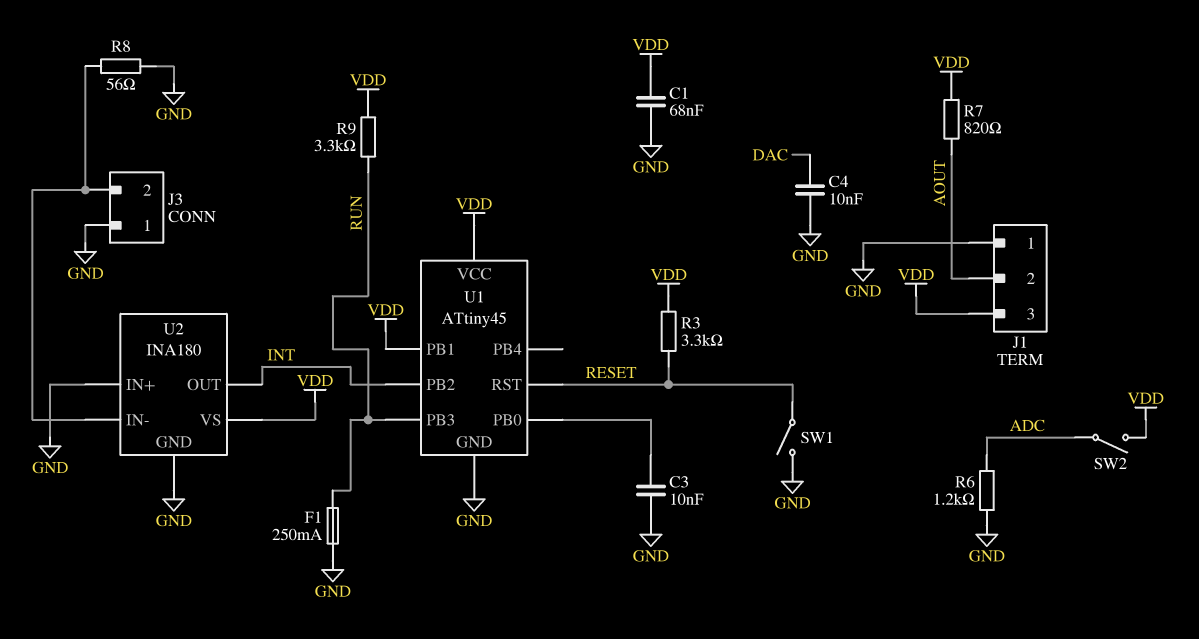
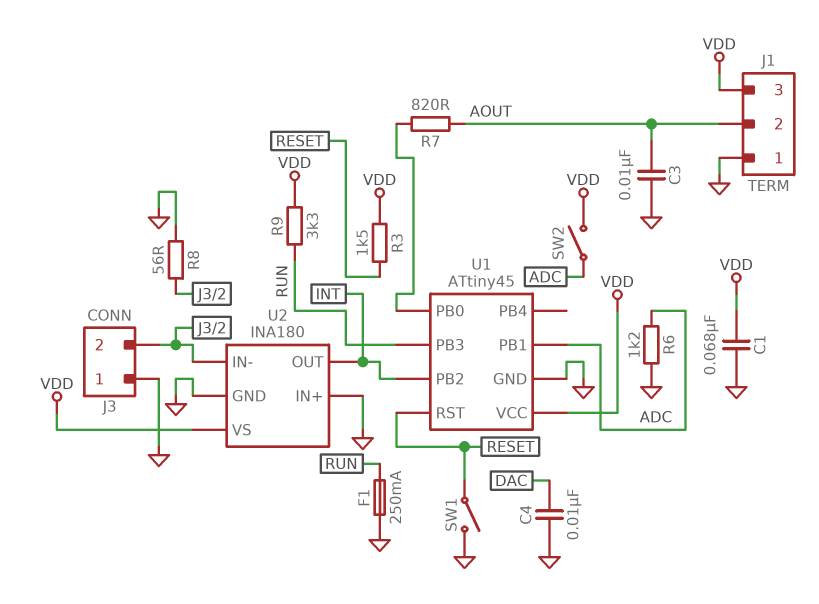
C3: 10nF (GND, U1/PB0) -> 10nF (AOUT, GND)
R3: 3.3k (RESET, VDD) -> 1.5k (RESET, VDD)
R7: 820 (AOUT, VDD) -> 820 (AOUT, U1/PB0)
U1 pin PB1: VDD -> ADC

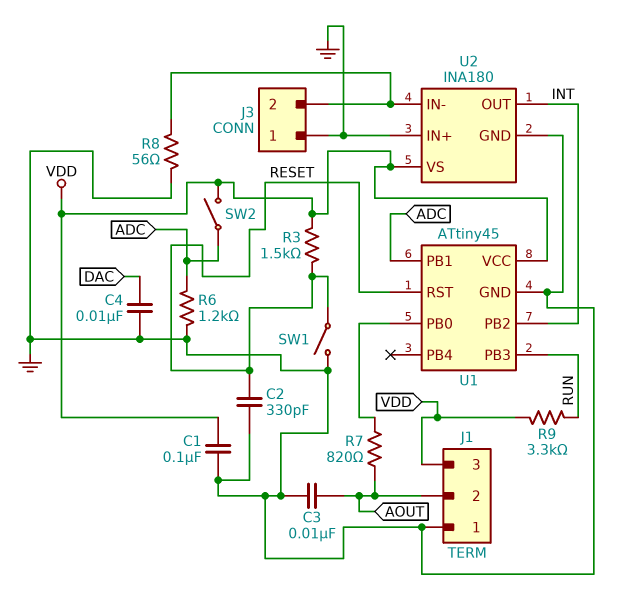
C1: 68nF (GND, VDD) -> 100nF (GND, VDD)
C2: none -> 330pF (GND, RESET)
F1: 250mA (GND, RUN) -> none

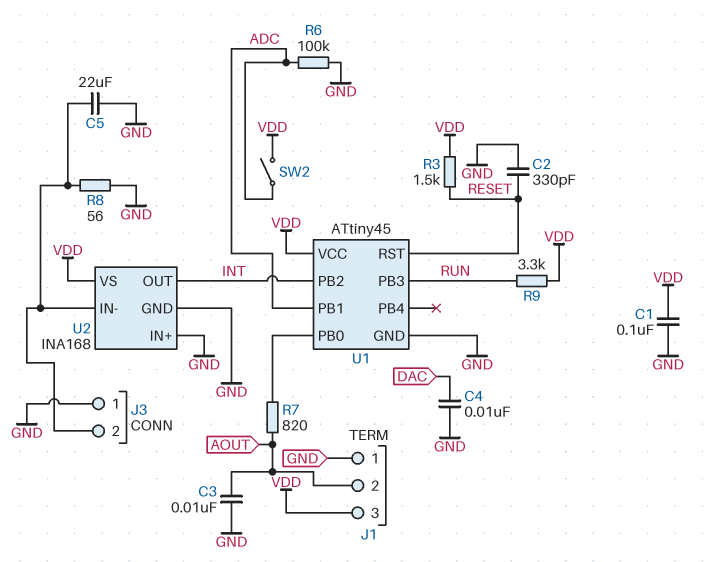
C5: none -> 22uF (GND, J3/2)
R6: 1.2k (ADC, GND) -> 100k (ADC, GND)
SW1: switch (GND, RESET) -> none
U2: INA180 -> INA168

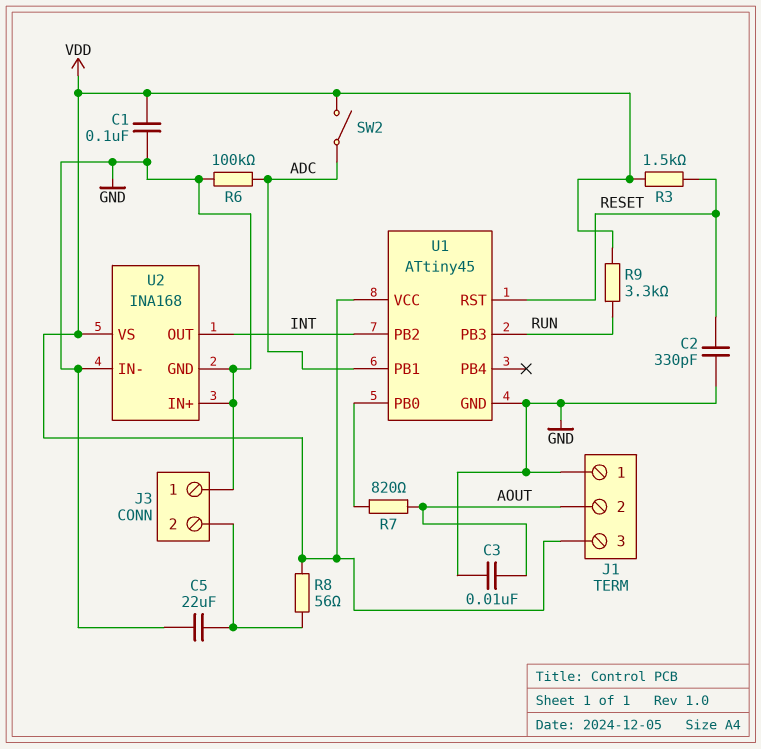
C4: 10nF (DAC, GND) -> none
R8: 56 (GND, J3/2) -> 56 (J3/2, VDD)
U2 pin IN-: J3/2 -> GND

